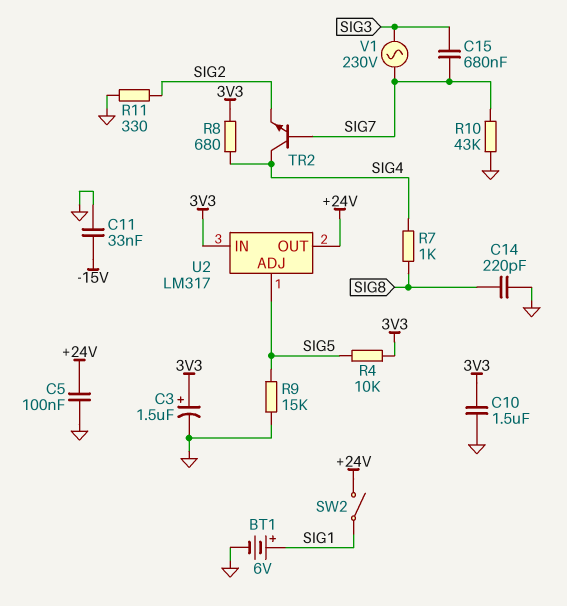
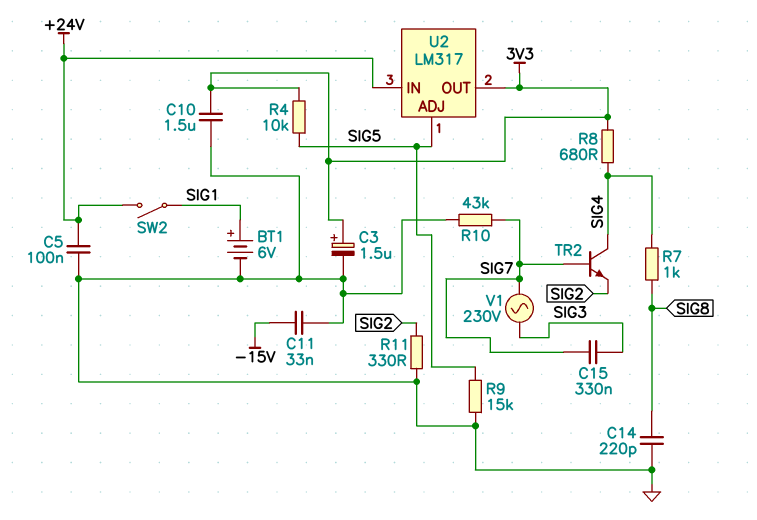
C15: 680nF (SIG3, SIG7) -> 330nF (SIG3, SIG7)
U2 pin IN: 3V3 -> +24V
U2 pin OUT: +24V -> 3V3

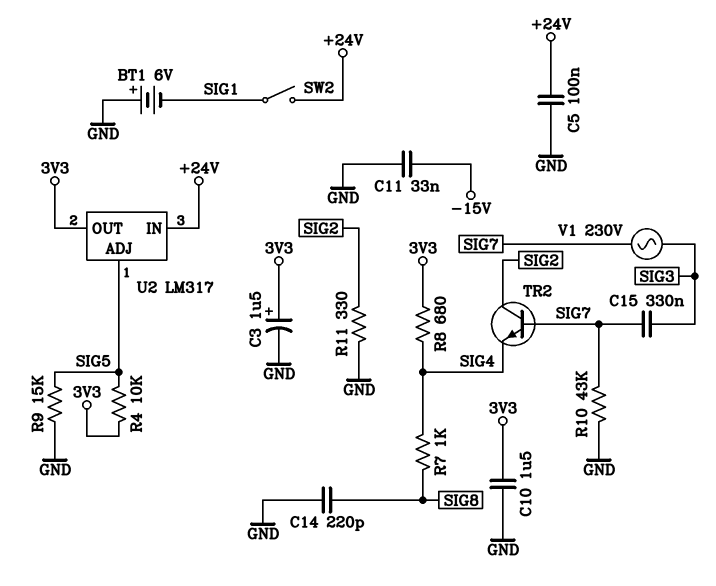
BT1: 6V (plus SIG1, minus GND) -> 6V (plus GND, minus SIG1)
TR2: NPN (B SIG7, C SIG4, E SIG2) -> NPN (B SIG7, C SIG2, E SIG4)

